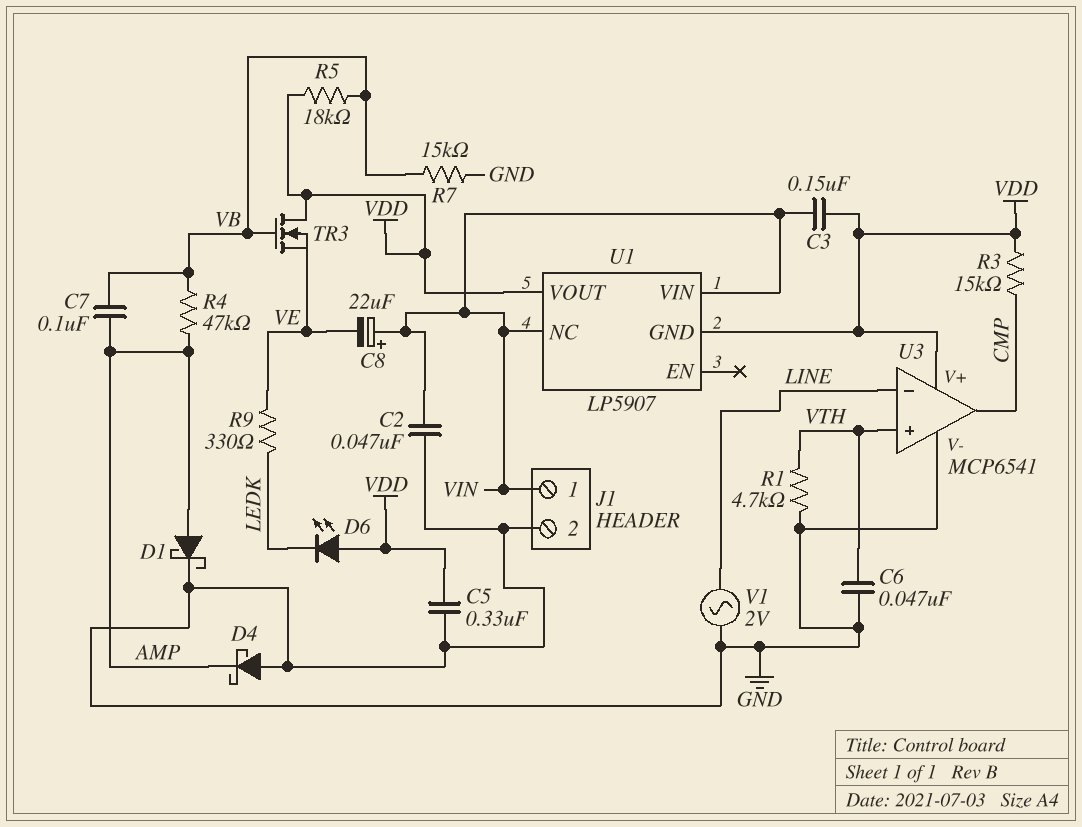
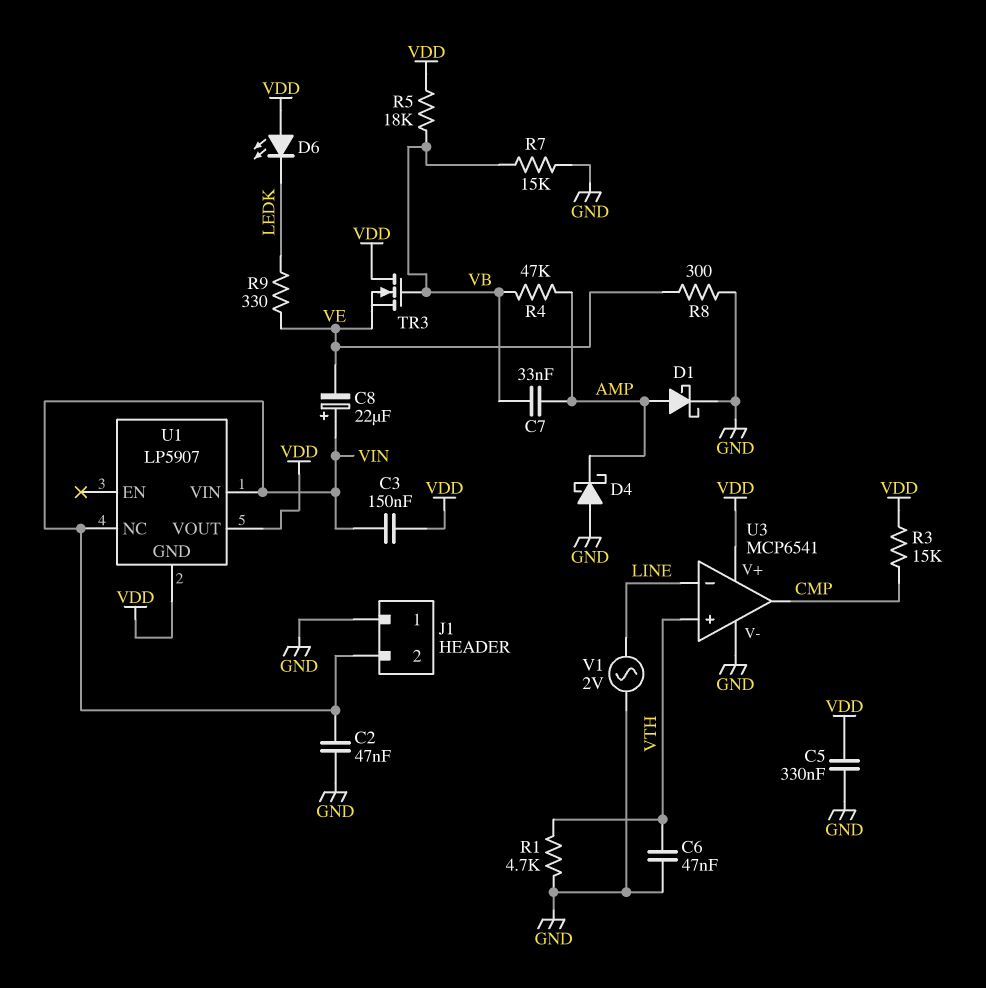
C7: 100nF (AMP, VB) -> 33nF (AMP, VB)
J1 pin 1: VIN -> GND
J1 pin 2: GND -> VIN
R8: none -> 300 (GND, VE)

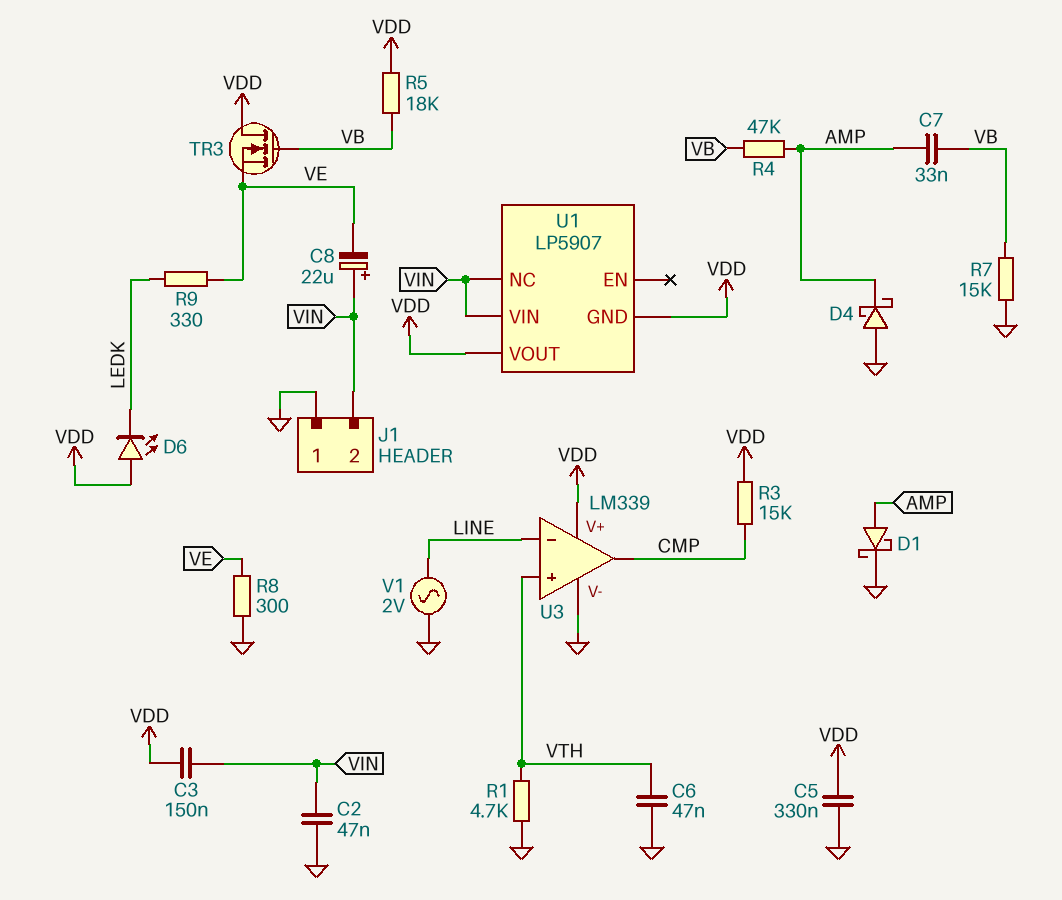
U3: MCP6541 -> LM339

